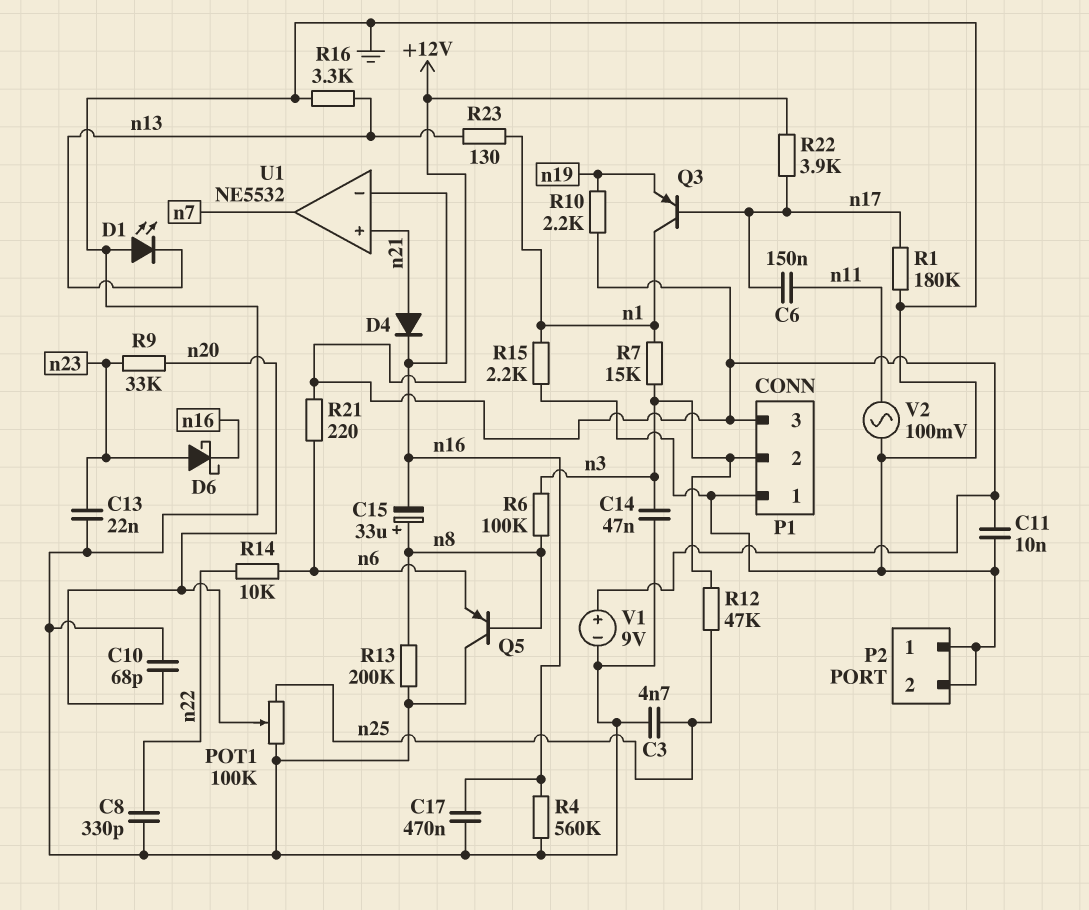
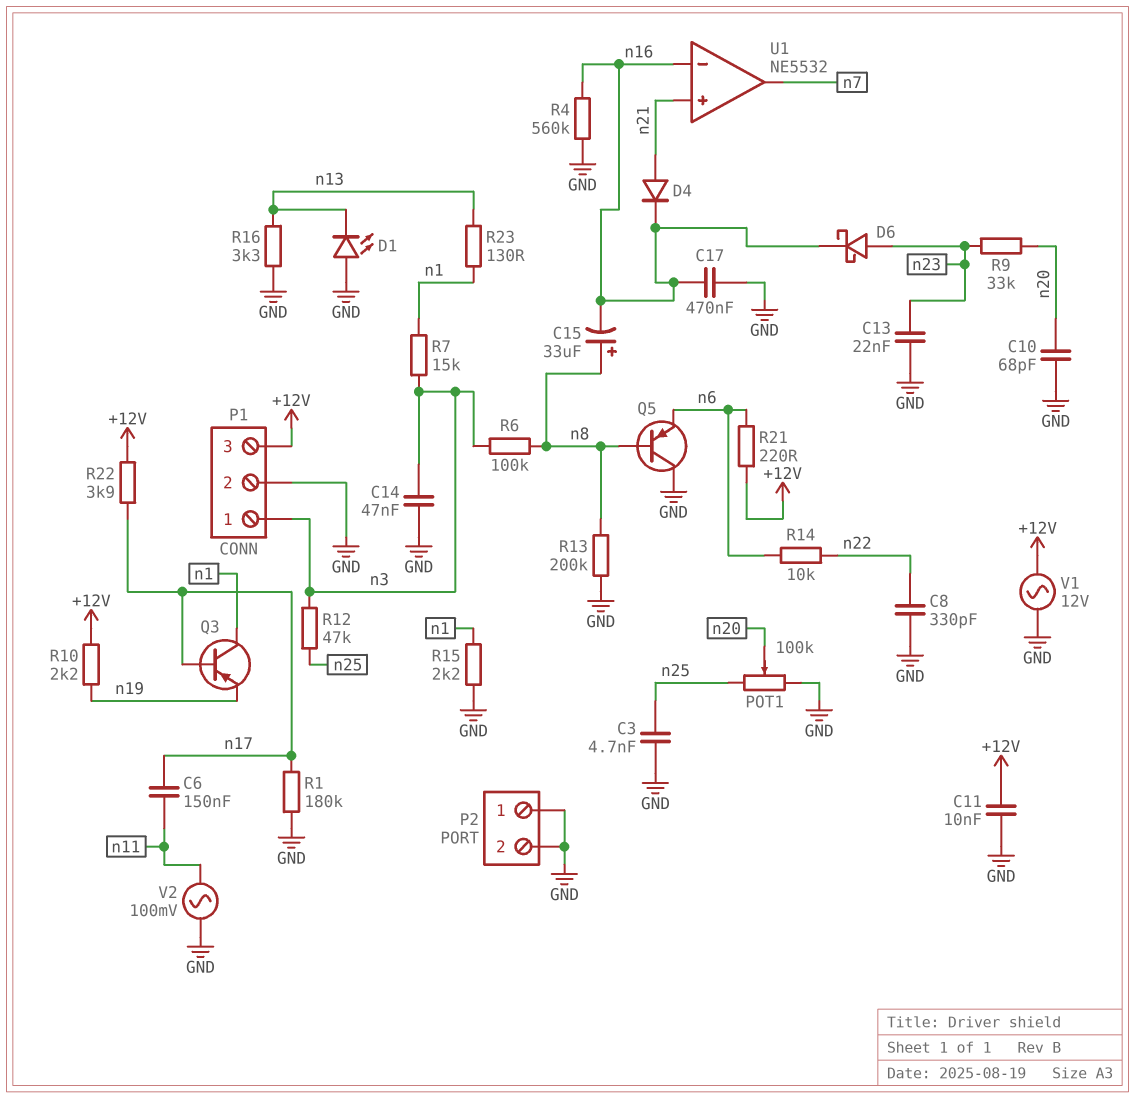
P1 pin 1: GND -> n3
P1 pin 2: n3 -> GND
V1: 9V (plus +12V, minus GND) -> AC 12V (+12V, GND)

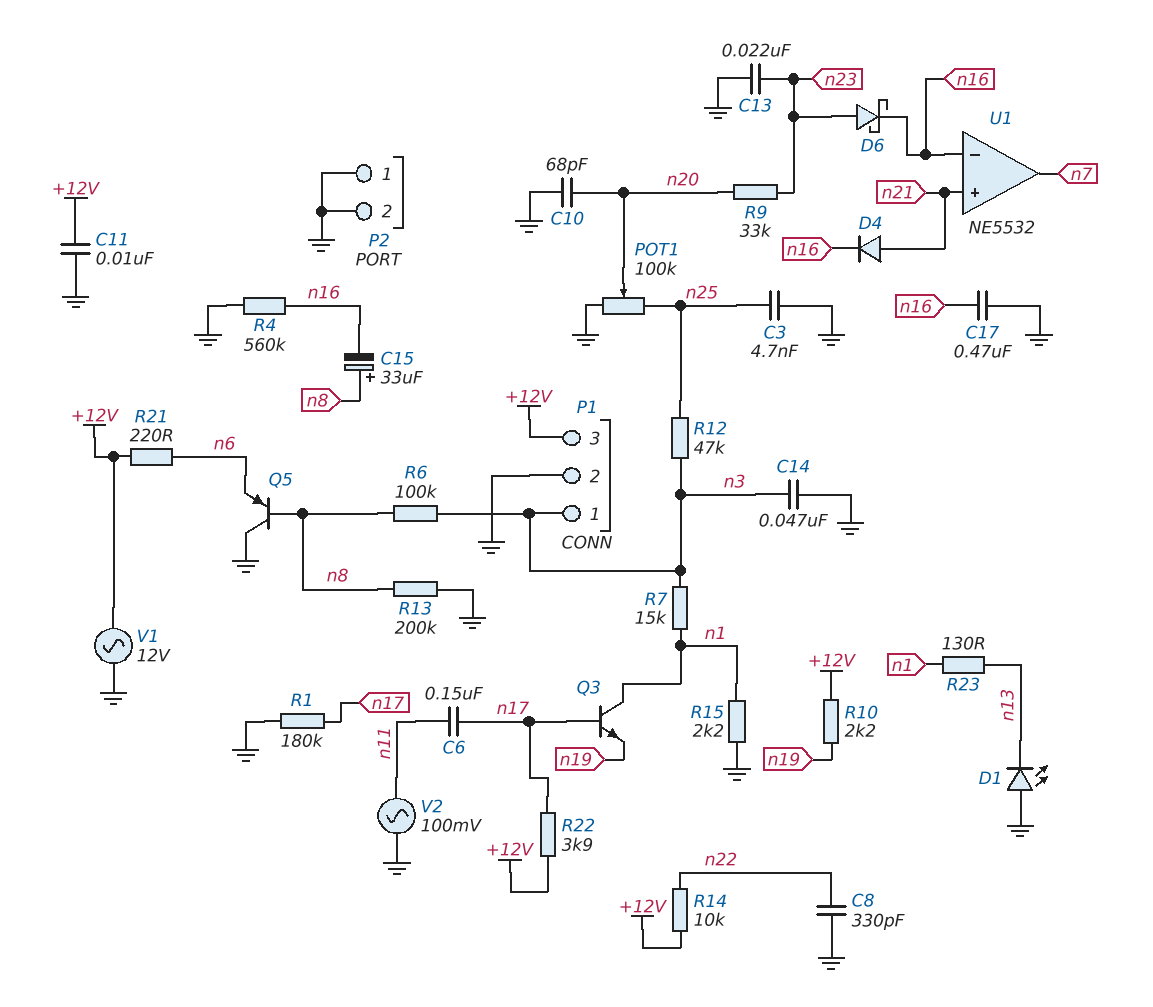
Q3: PNP (B n17, C n1, E n19) -> NPN (B n17, C n1, E n19)
R14: 10k (n6, n22) -> 10k (+12V, n22)
R16: 3.3k (GND, n13) -> none

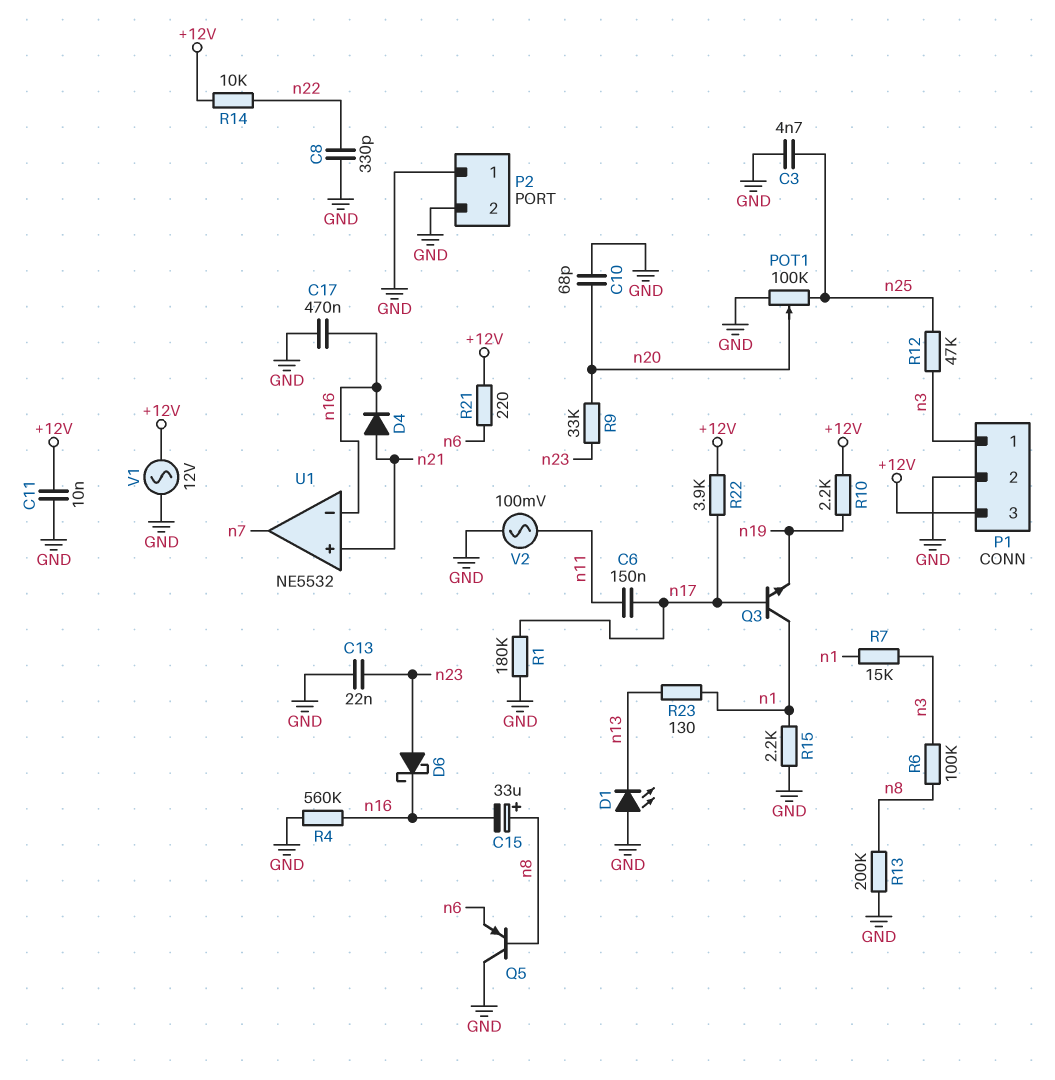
C14: 47nF (GND, n3) -> none

